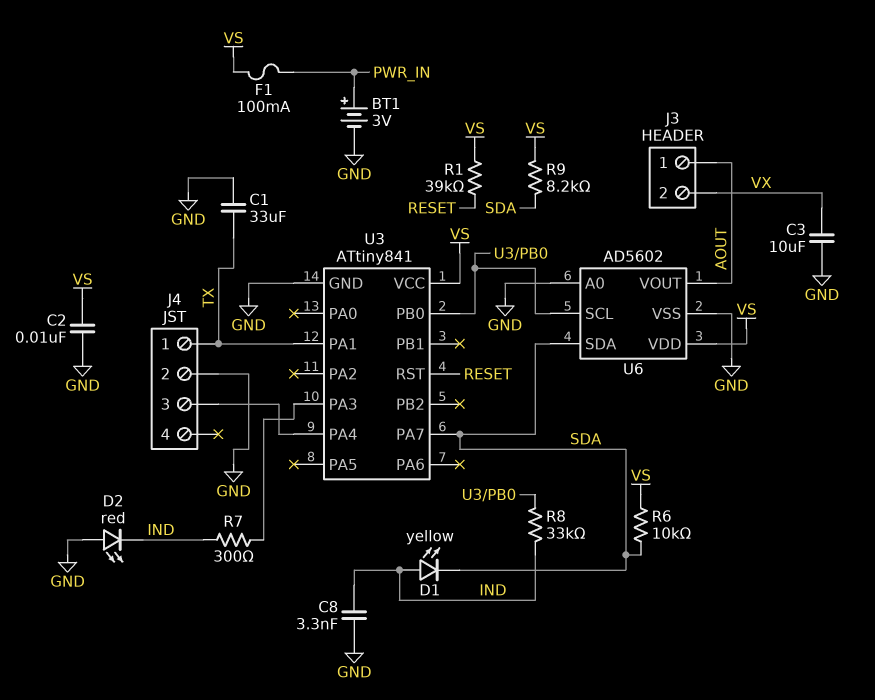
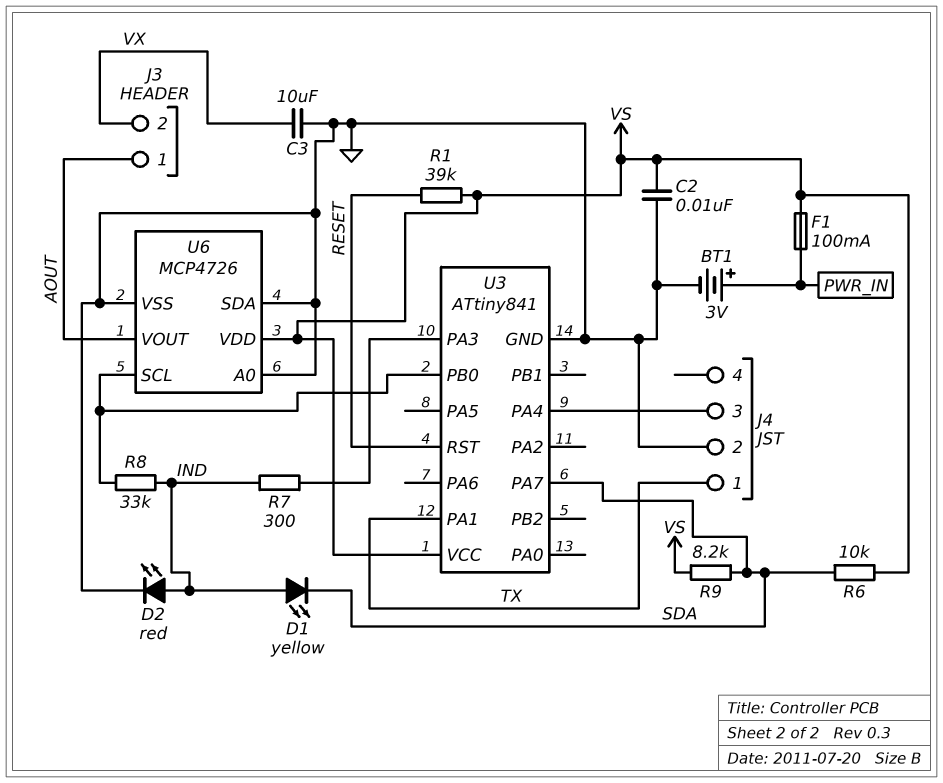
C1: 33uF (GND, TX) -> none
C8: 3.3nF (GND, IND) -> none
D2: LED red (A GND, K IND) -> LED red (A IND, K GND)
U6: AD5602 -> MCP4726
U6 pin SDA: SDA -> GND

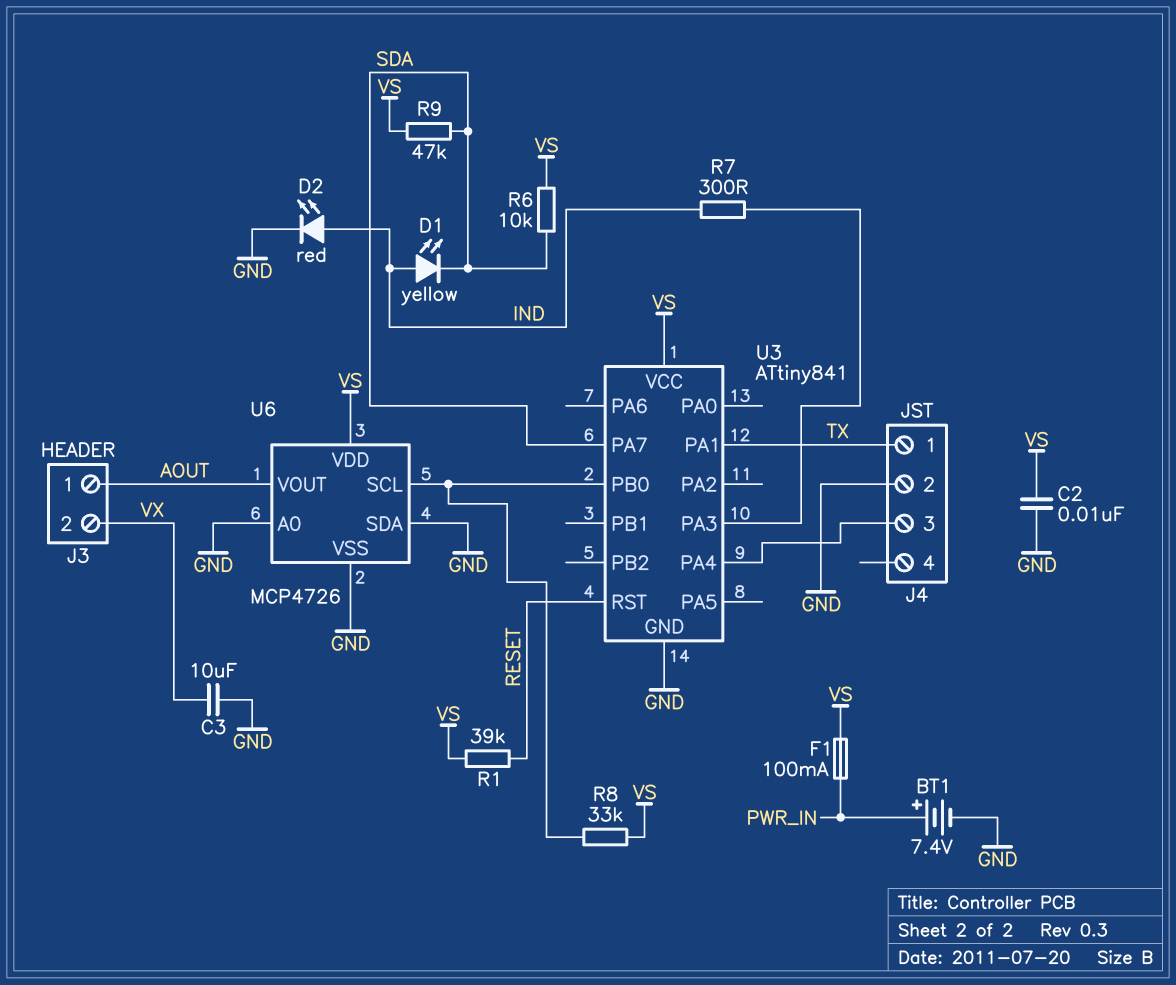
BT1: 3V (plus PWR_IN, minus GND) -> 7.4V (plus PWR_IN, minus GND)
R8: 33k (IND, U3/PB0) -> 33k (U3/PB0, VS)
R9: 8.2k (SDA, VS) -> 47k (SDA, VS)

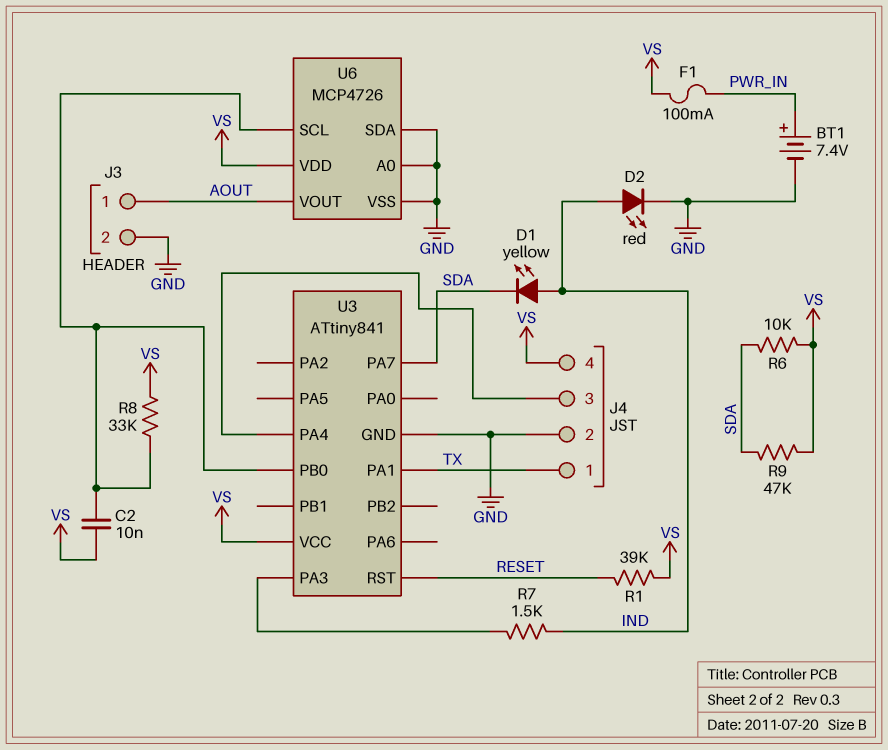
C2: 10nF (GND, VS) -> 10nF (U3/PB0, VS)
C3: 10uF (GND, VX) -> none
J3 pin 2: VX -> GND
J4 pin 4: none -> VS
R7: 300 (IND, U3/PA3) -> 1.5k (IND, U3/PA3)

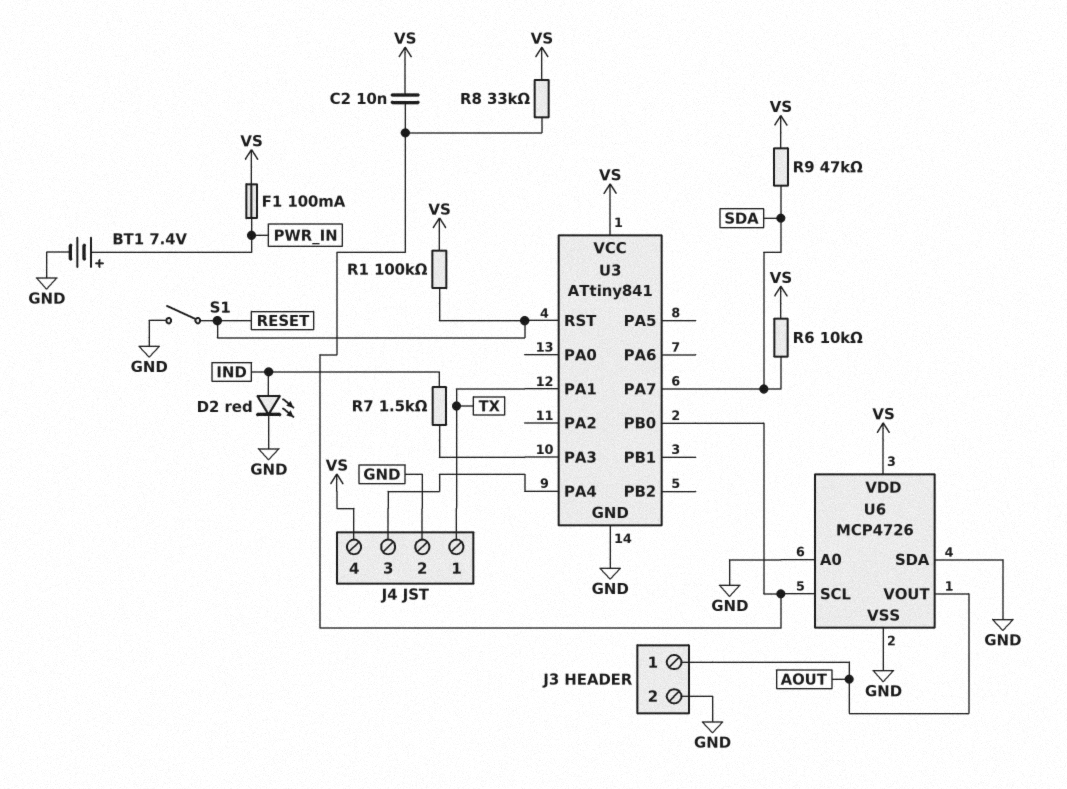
D1: LED yellow (A IND, K SDA) -> none
R1: 39k (RESET, VS) -> 100k (RESET, VS)
S1: none -> switch (GND, RESET)

